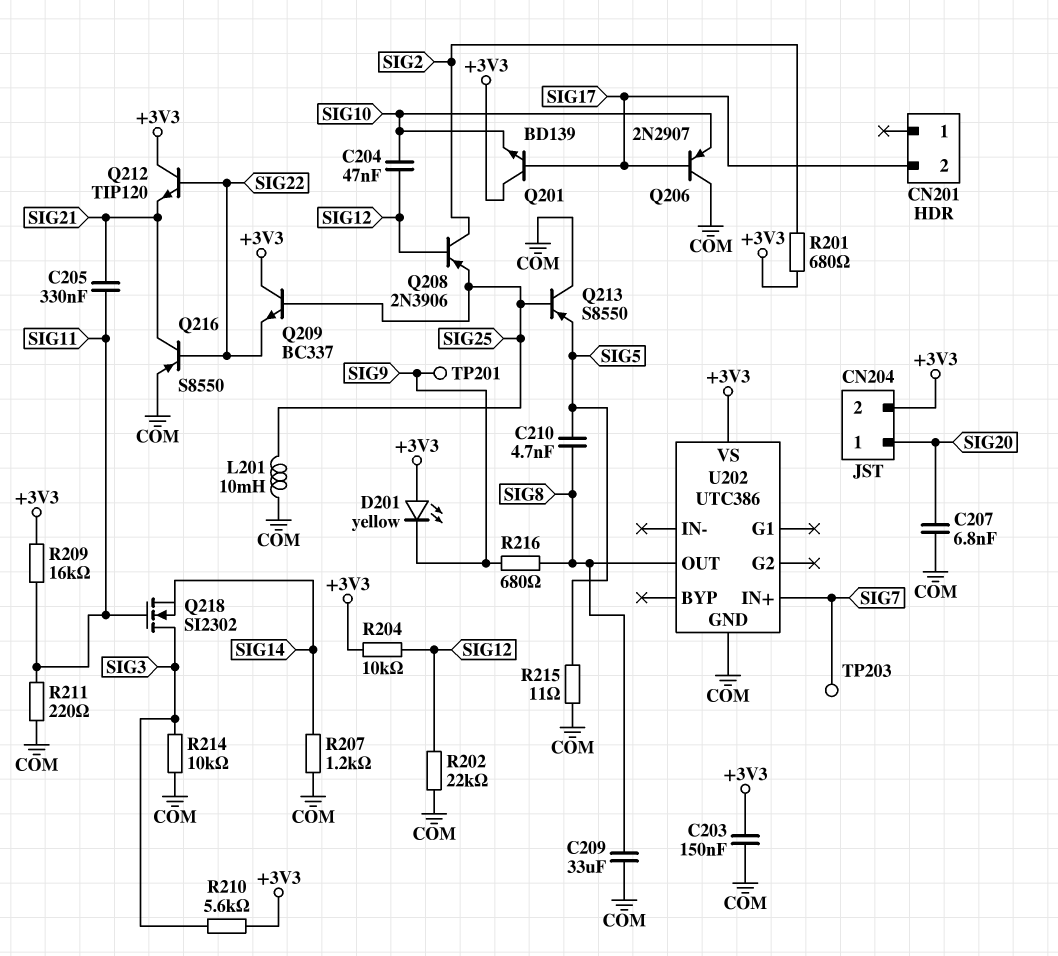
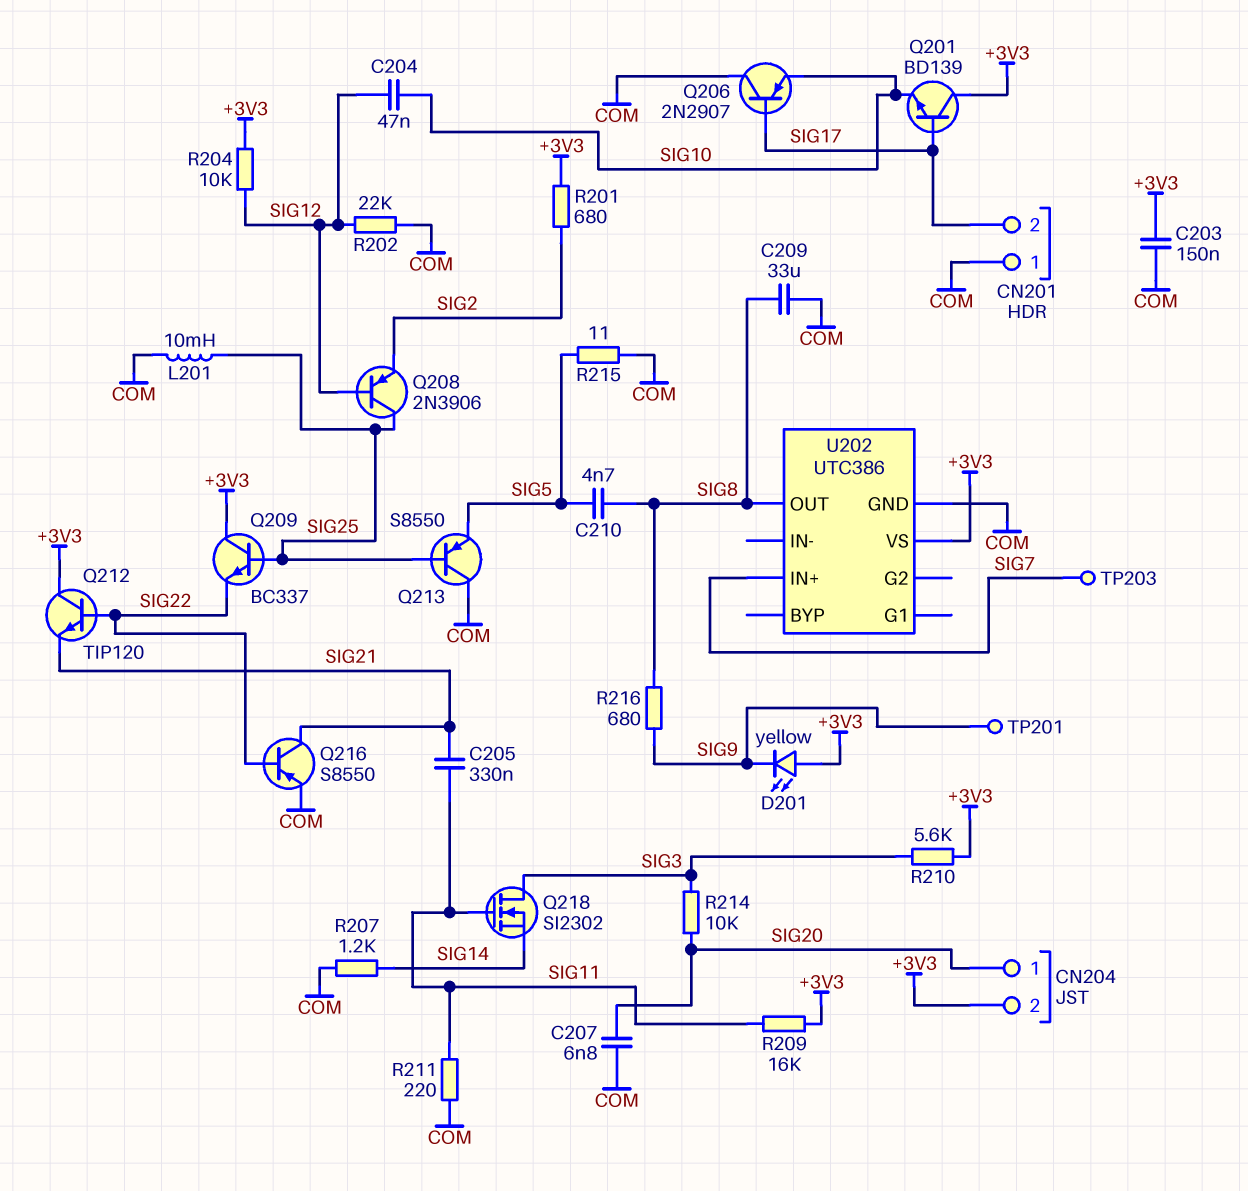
CN201 pin 1: none -> COM
Q208: PNP 2N3906 (B SIG12, C SIG2, E SIG25) -> PNP 2N3906 (B SIG12, C SIG25, E SIG2)
R214: 10k (COM, SIG3) -> 10k (SIG3, SIG20)

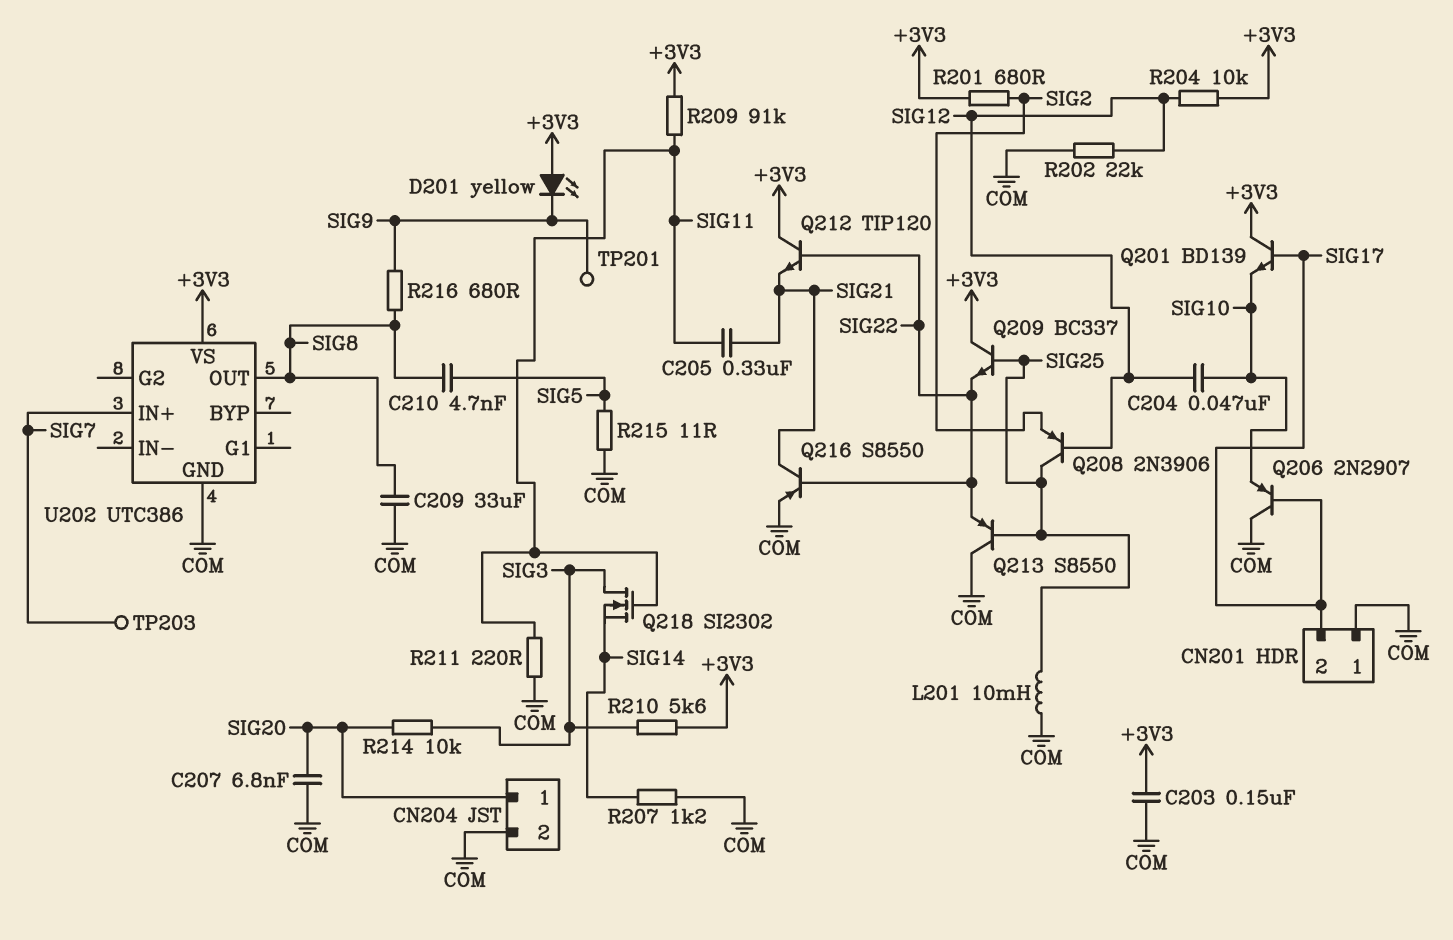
CN204 pin 2: +3V3 -> COM
Q213: PNP S8550 (B SIG25, C COM, E SIG5) -> PNP S8550 (B SIG25, C COM, E SIG22)
R209: 16k (+3V3, SIG11) -> 91k (+3V3, SIG11)

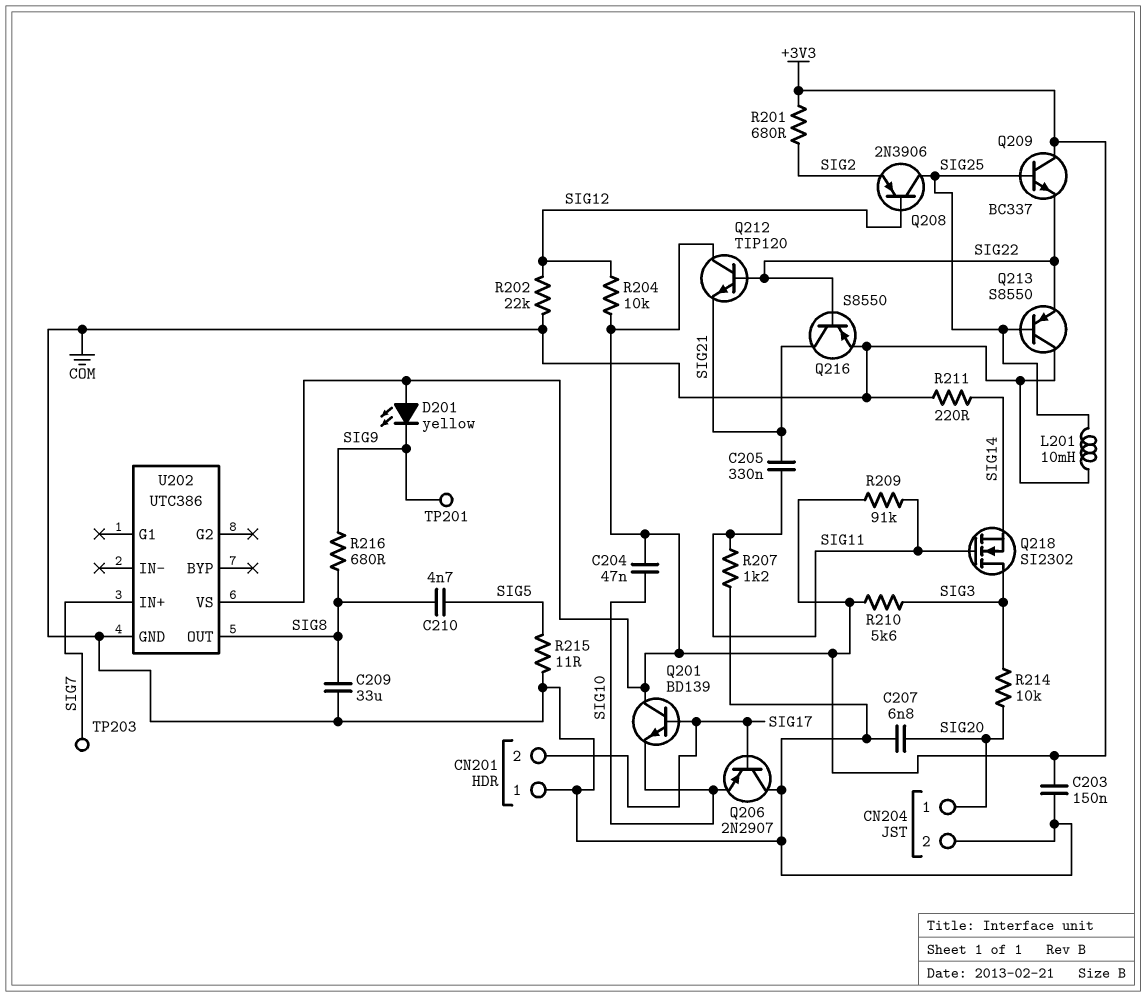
C204: 47nF (SIG10, SIG12) -> 47nF (+3V3, SIG10)
R207: 1.2k (COM, SIG14) -> 1.2k (COM, SIG11)
R211: 220 (COM, SIG11) -> 220 (COM, SIG14)

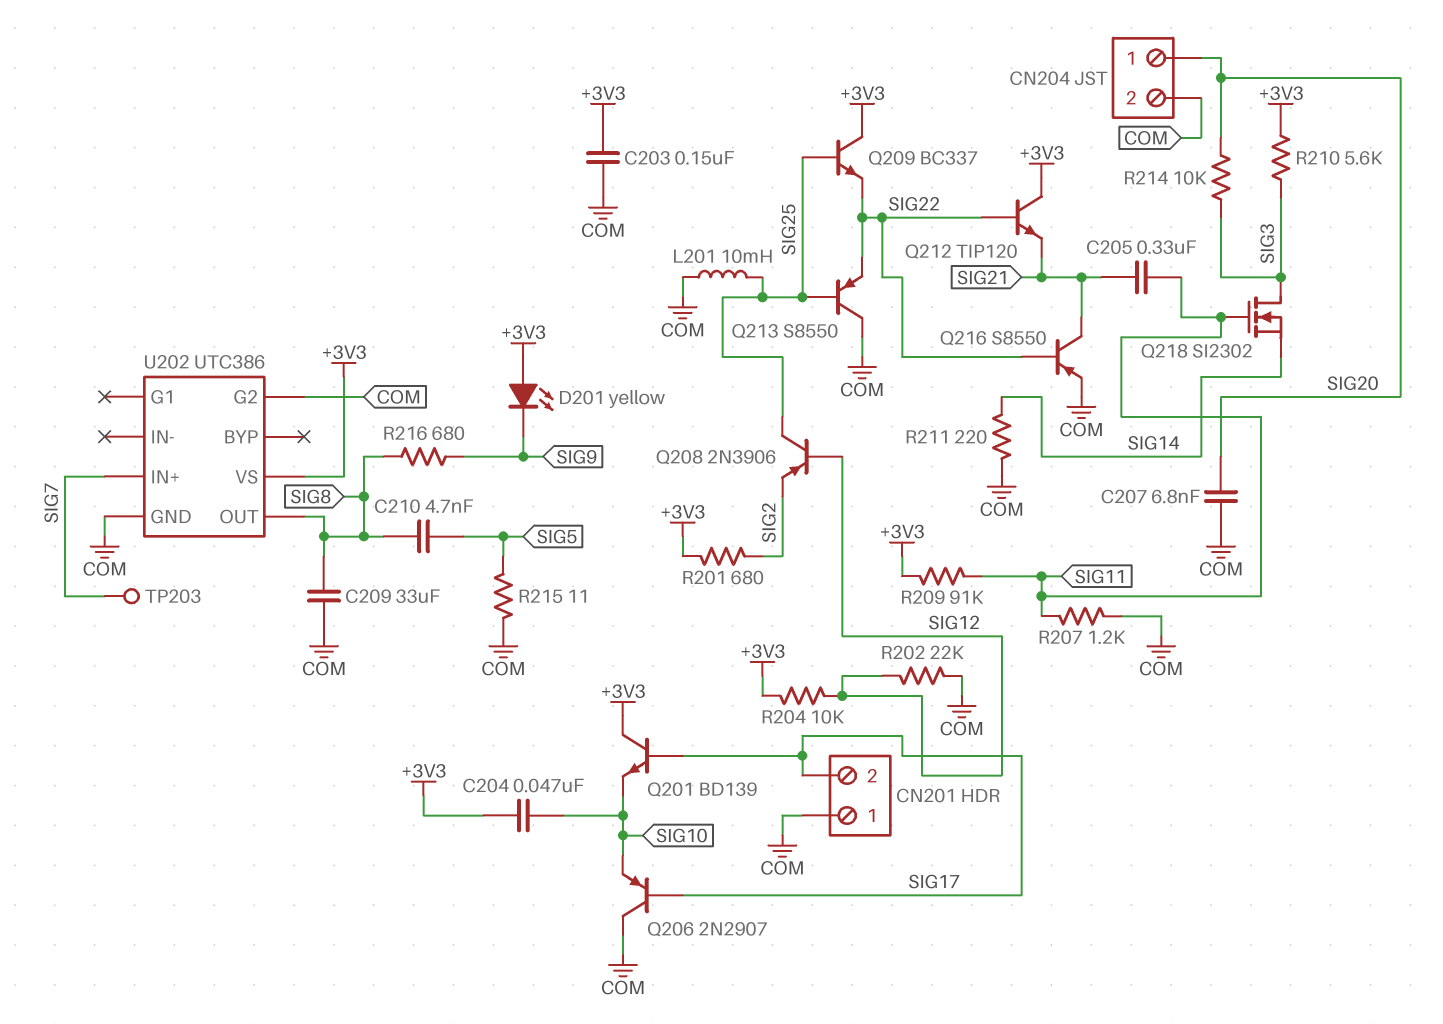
TP201: test point (SIG9) -> none
U202 pin G2: none -> COM

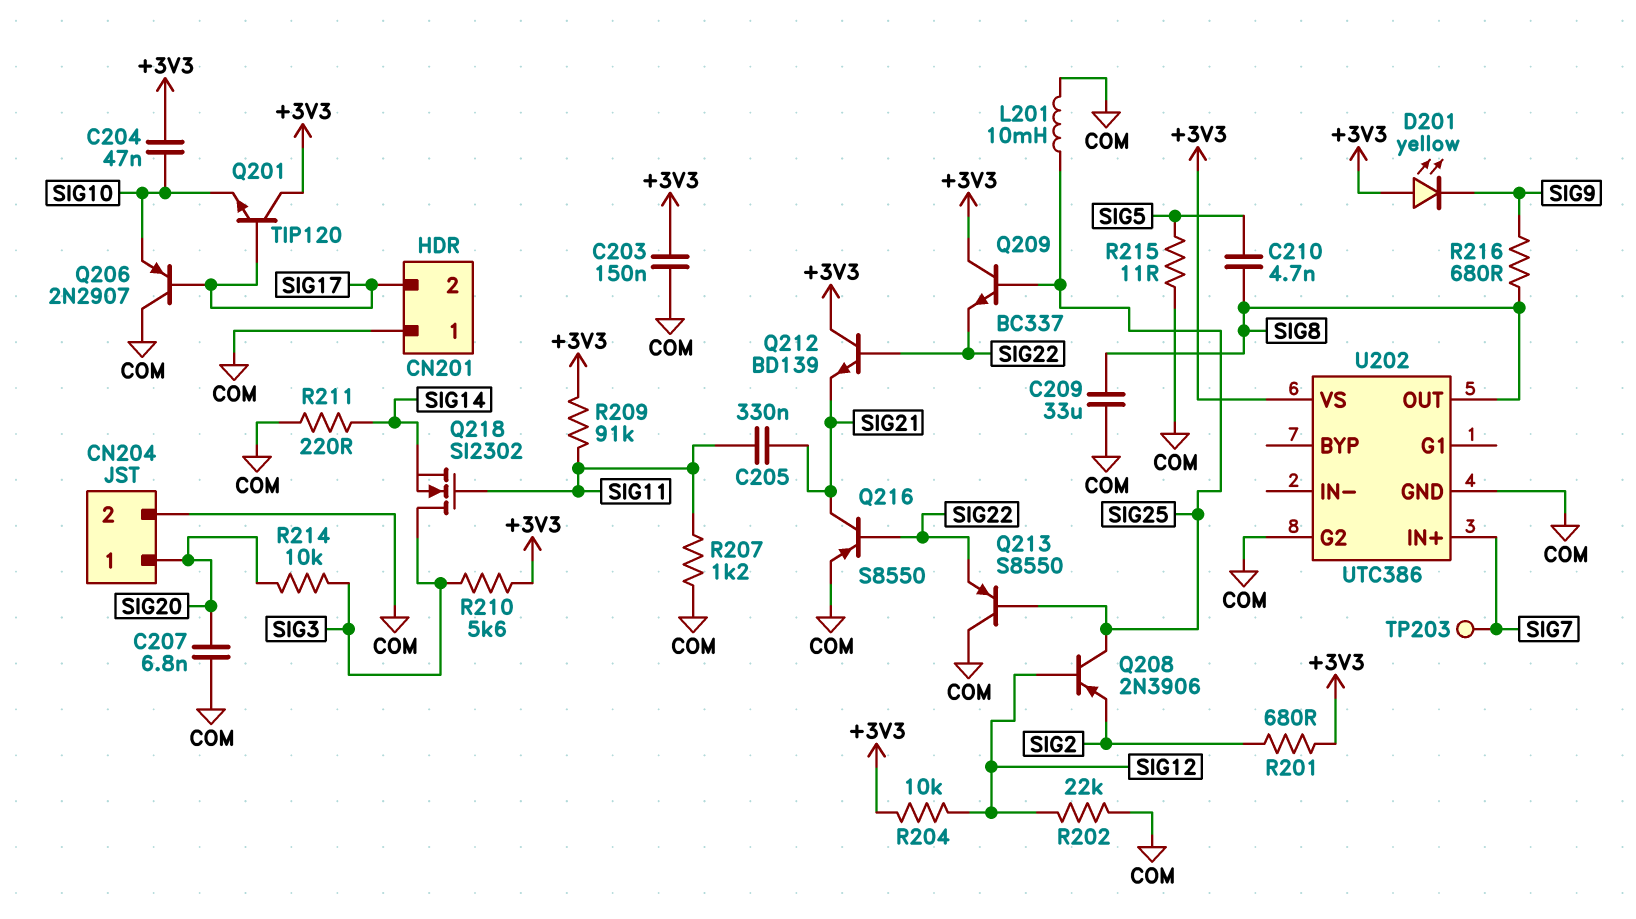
Q201: NPN BD139 (B SIG17, C +3V3, E SIG10) -> NPN TIP120 (B SIG17, C +3V3, E SIG10)
Q212: NPN TIP120 (B SIG22, C +3V3, E SIG21) -> NPN BD139 (B SIG22, C +3V3, E SIG21)

